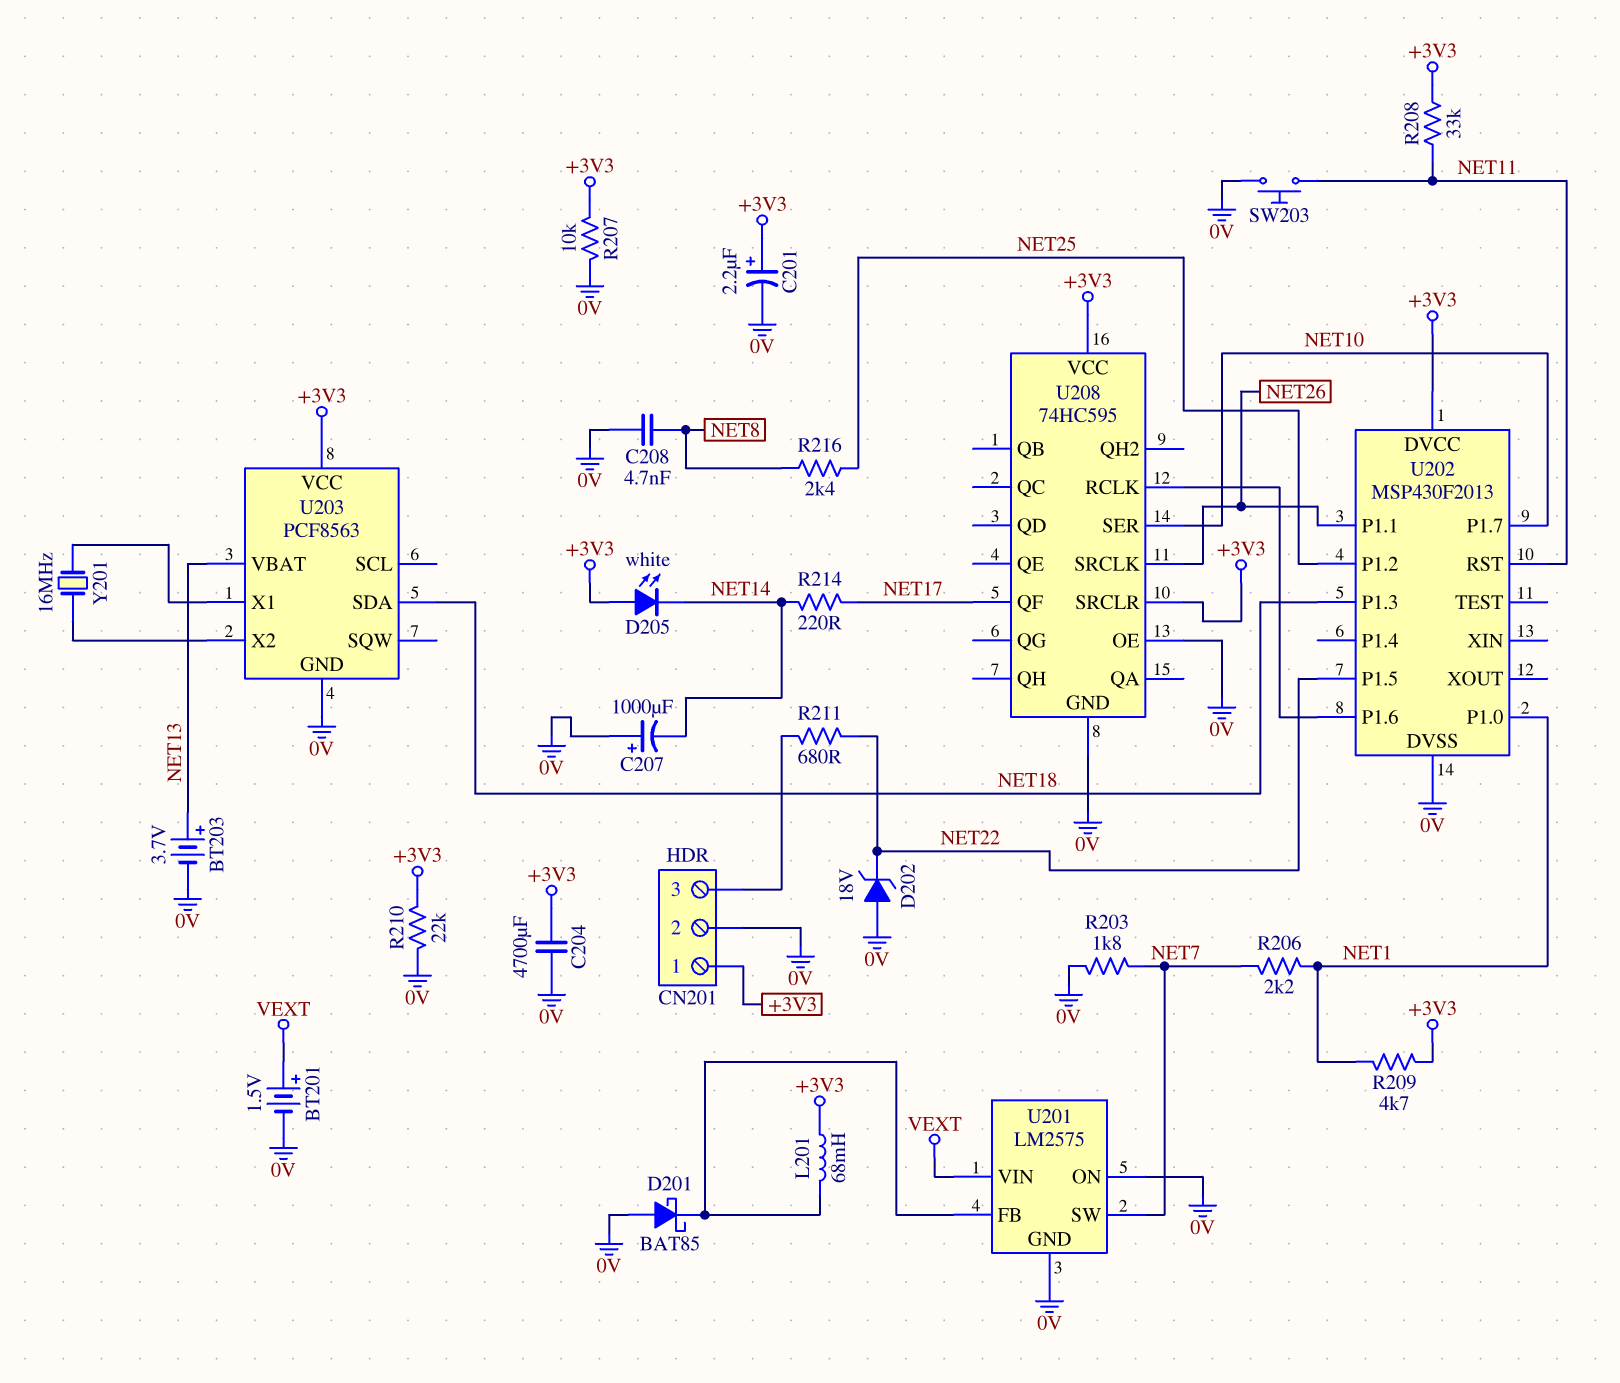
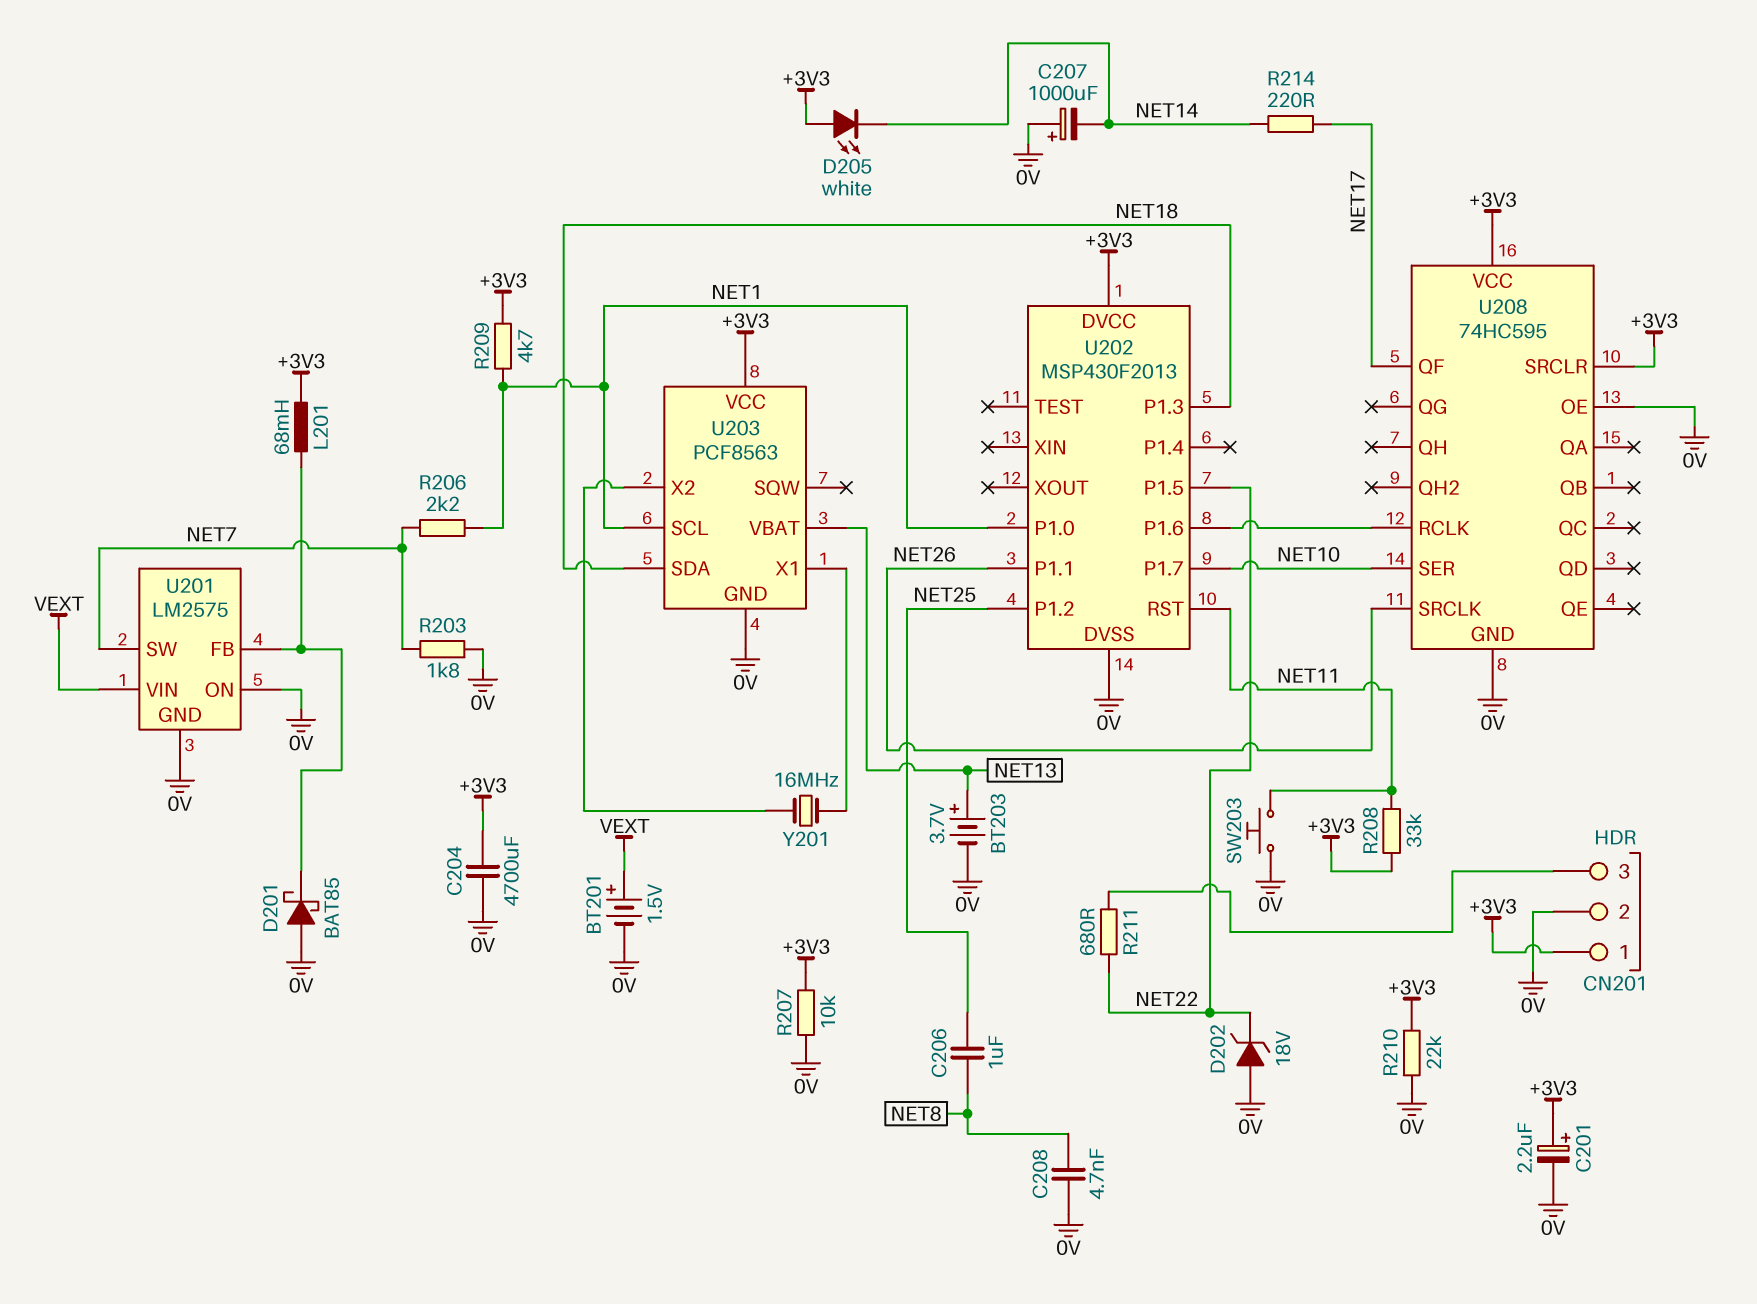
C206: none -> 1uF (NET8, NET25)
R216: 2.4k (NET8, NET25) -> none
U203 pin SCL: none -> NET1

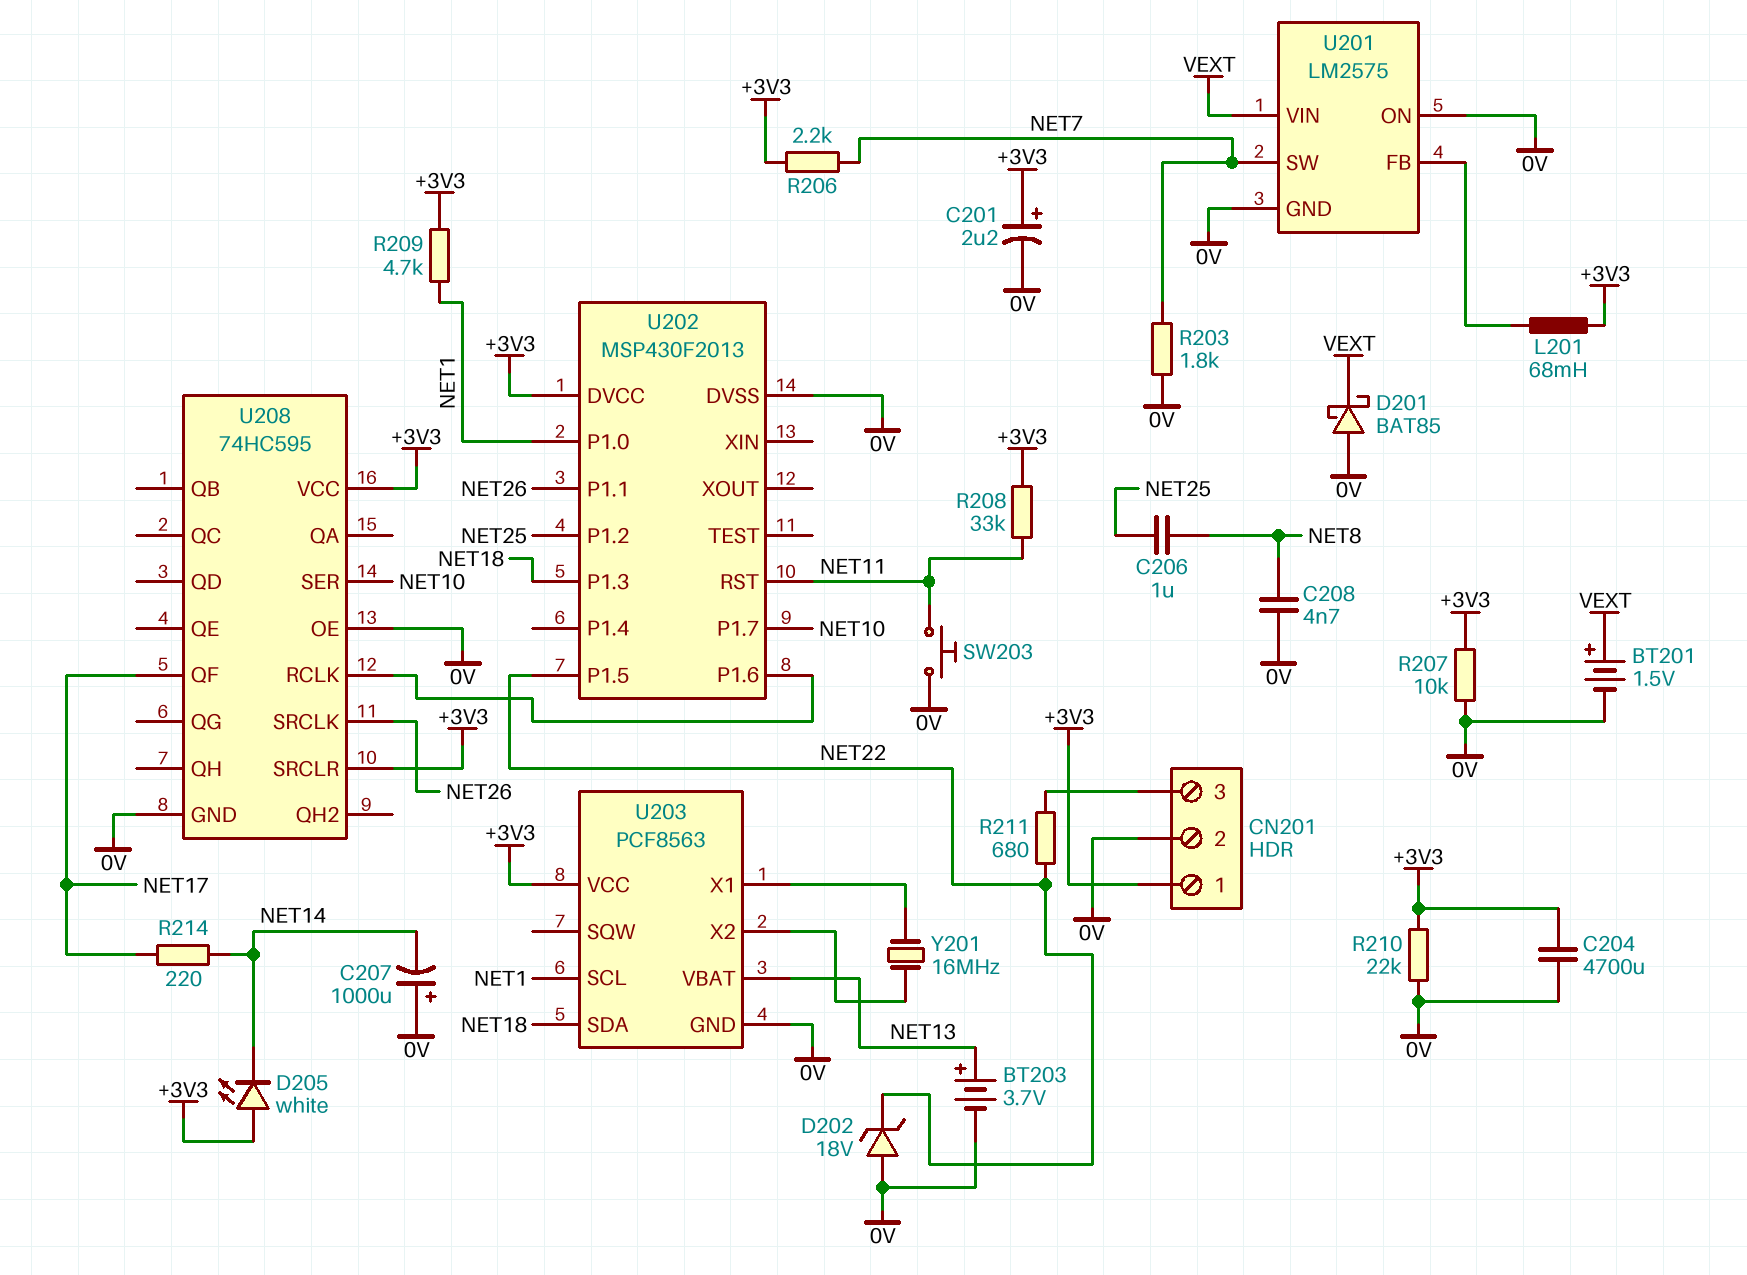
D201: schottky BAT85 (A 0V, K U201/FB) -> schottky BAT85 (A 0V, K VEXT)
R206: 2.2k (NET1, NET7) -> 2.2k (+3V3, NET7)

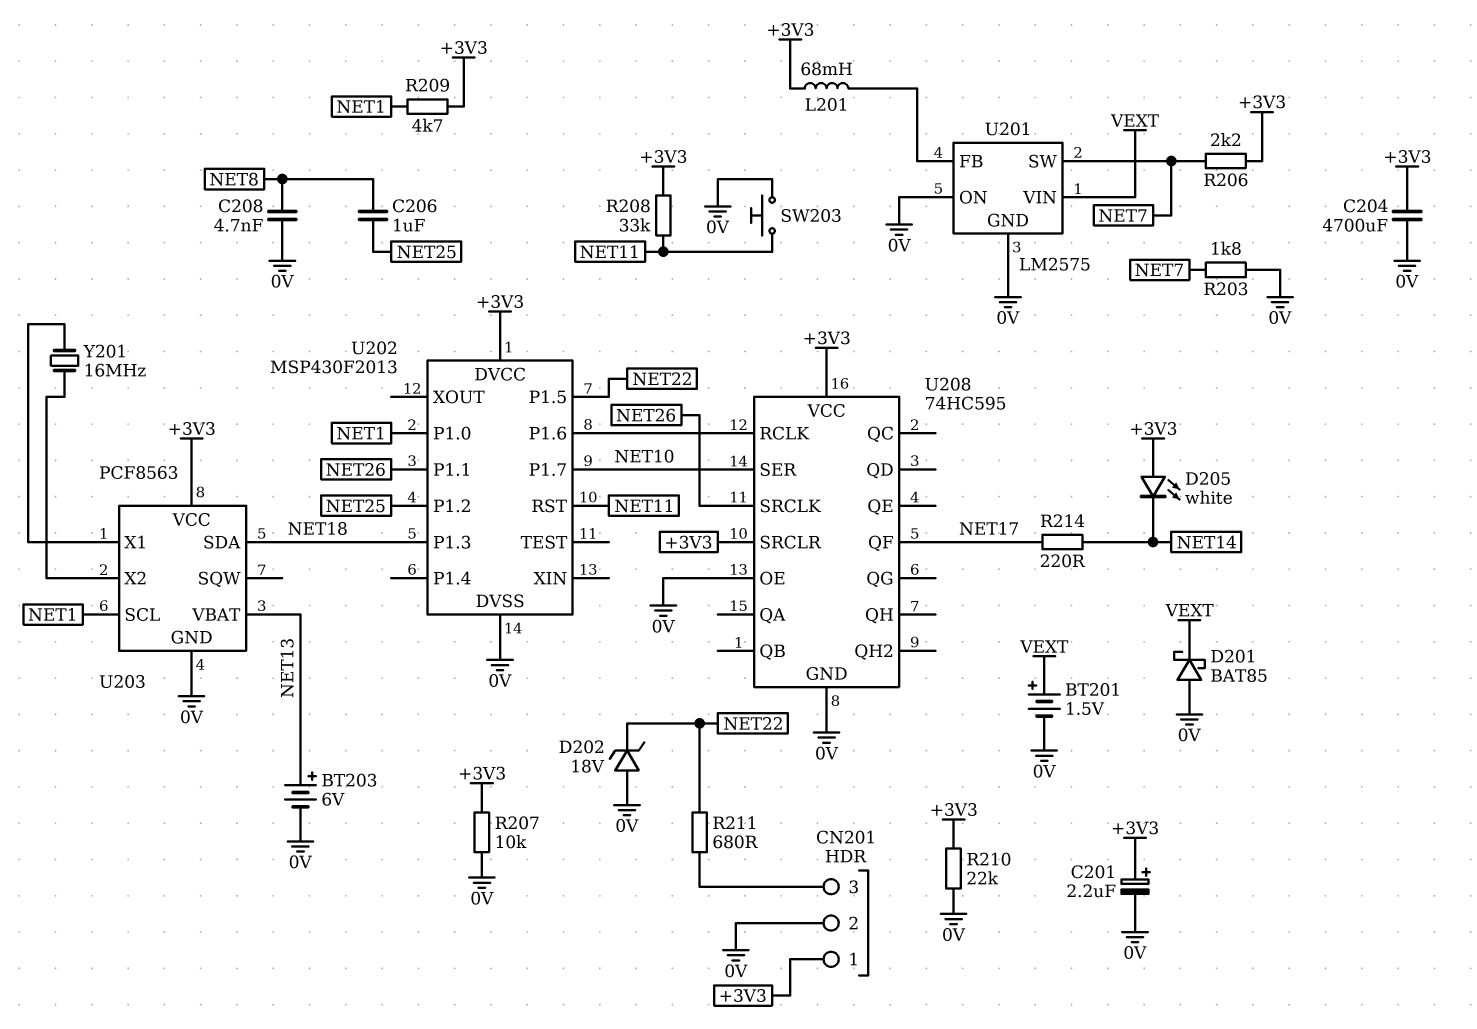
BT203: 3.7V (plus NET13, minus 0V) -> 6V (plus NET13, minus 0V)
C207: 1000uF (plus 0V, minus NET14) -> none

